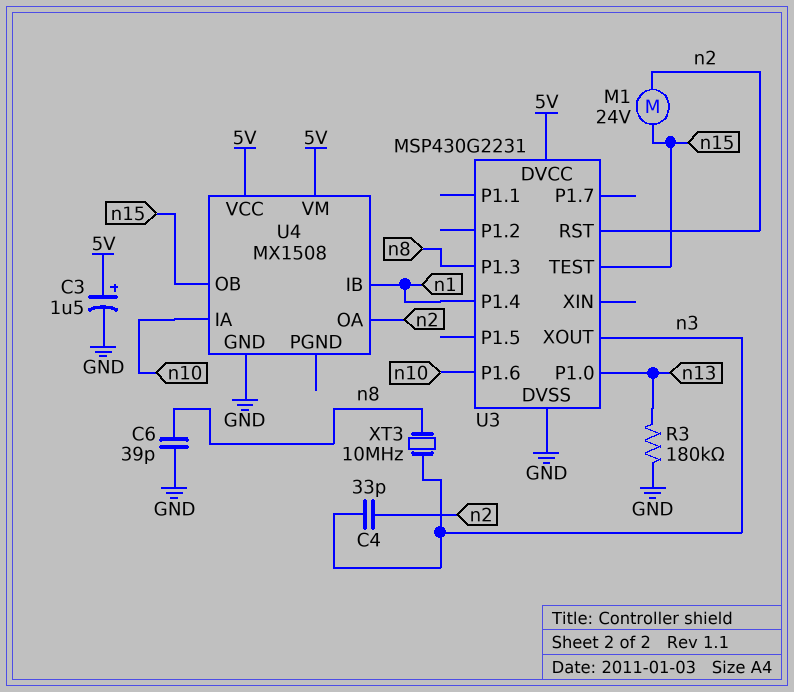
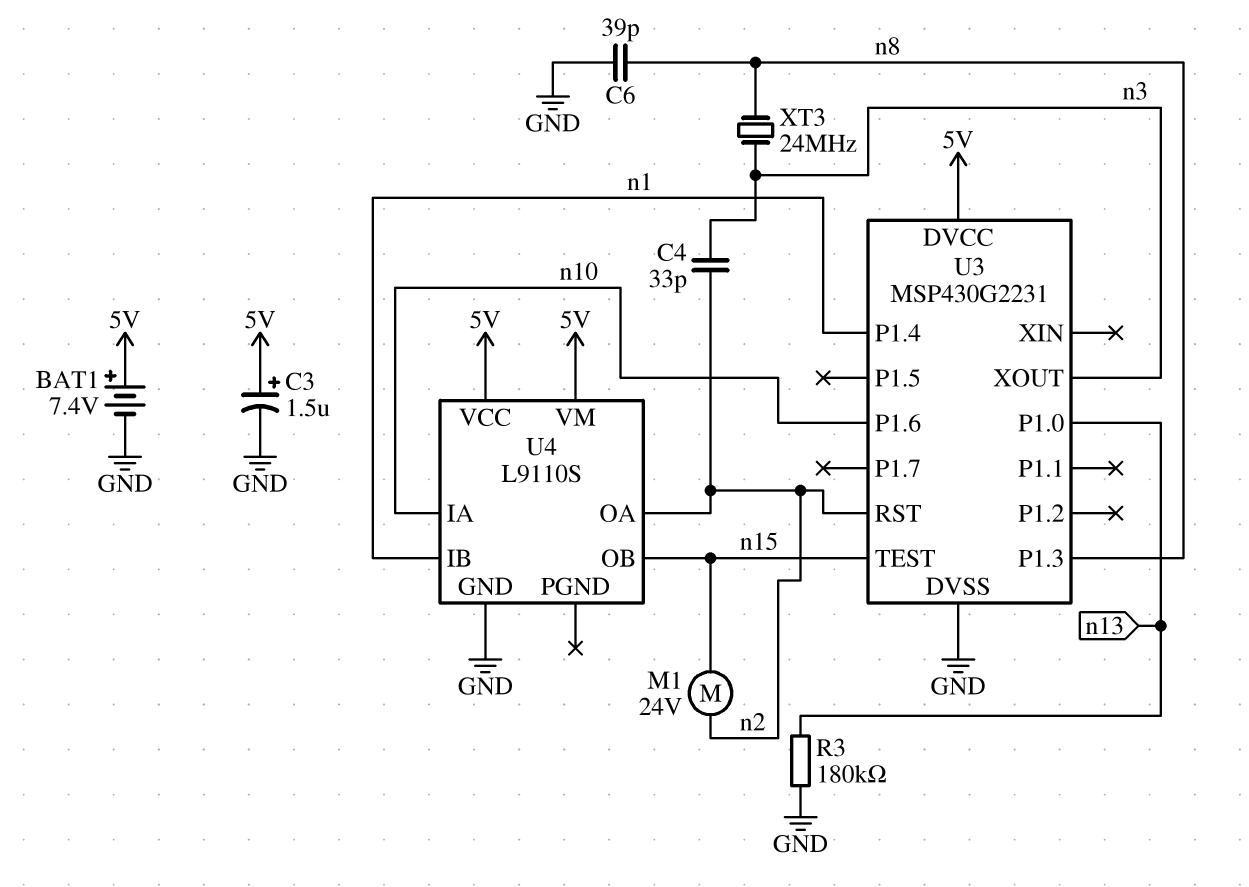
BAT1: none -> 7.4V (plus 5V, minus GND)
U4: MX1508 -> L9110S
XT3: 10MHz (n3, n8) -> 24MHz (n3, n8)

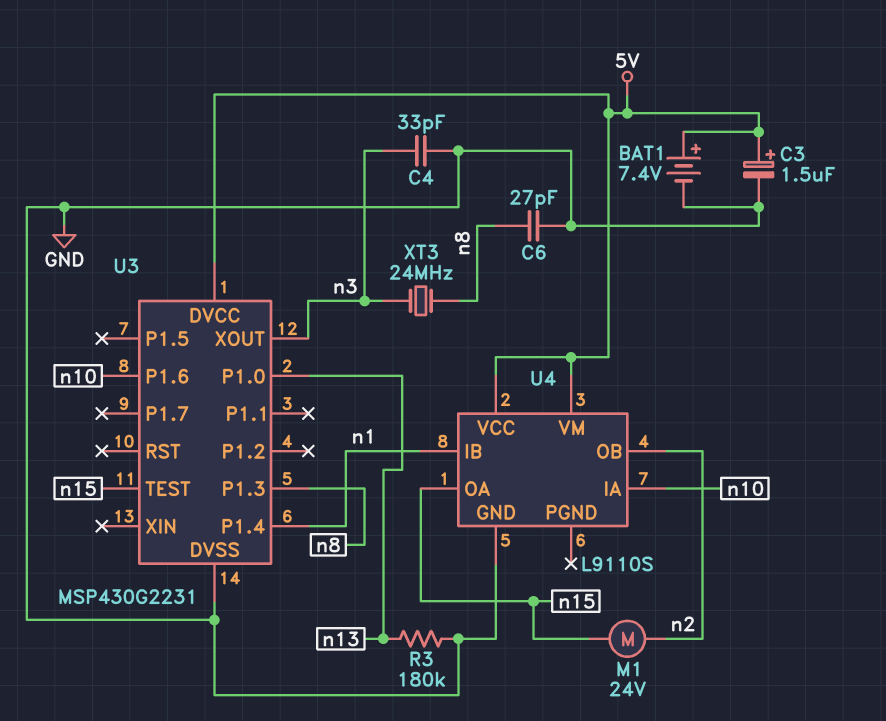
C4: 33pF (n2, n3) -> 33pF (GND, n3)
C6: 39pF (GND, n8) -> 27pF (GND, n8)
U3 pin RST: n2 -> none
U4 pin OA: n2 -> n15
U4 pin OB: n15 -> n2

